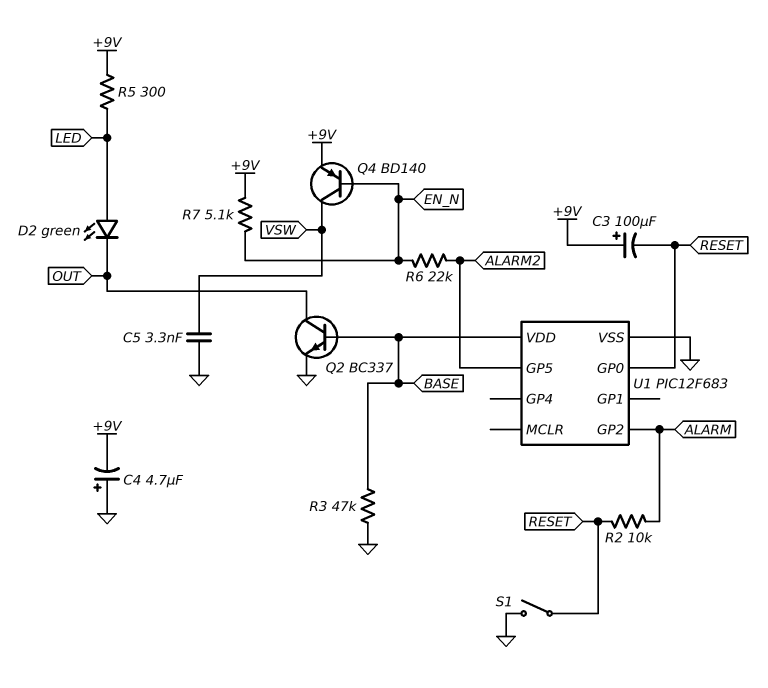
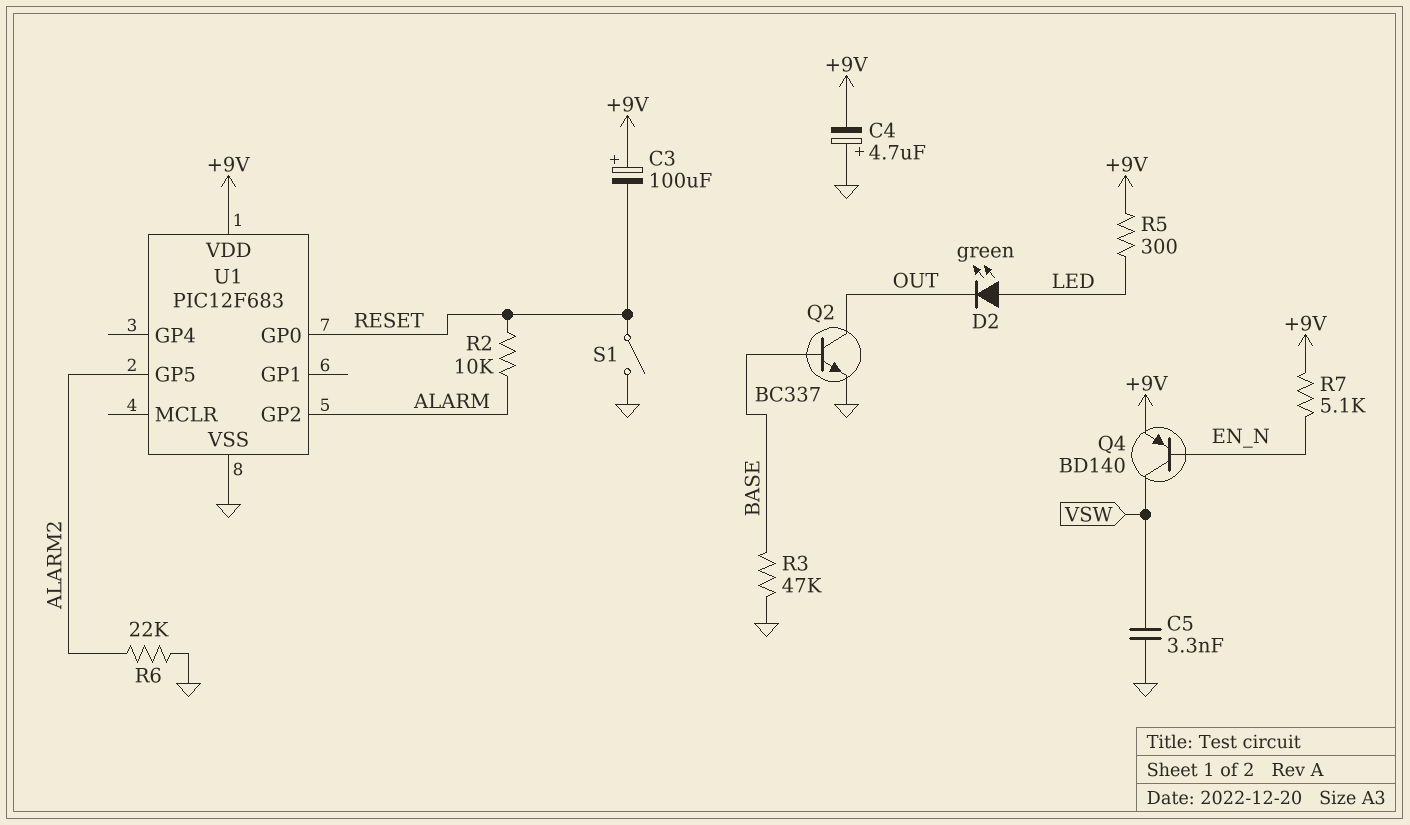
R6: 22k (ALARM2, EN_N) -> 22k (ALARM2, GND)
U1 pin VDD: BASE -> +9V

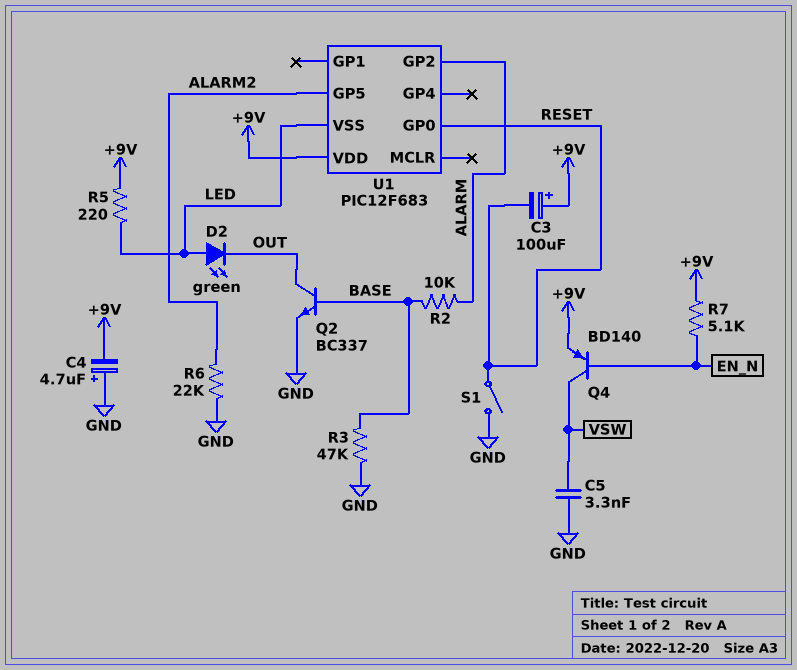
R2: 10k (ALARM, RESET) -> 10k (ALARM, BASE)
R5: 300 (+9V, LED) -> 220 (+9V, LED)
U1 pin VSS: GND -> LED

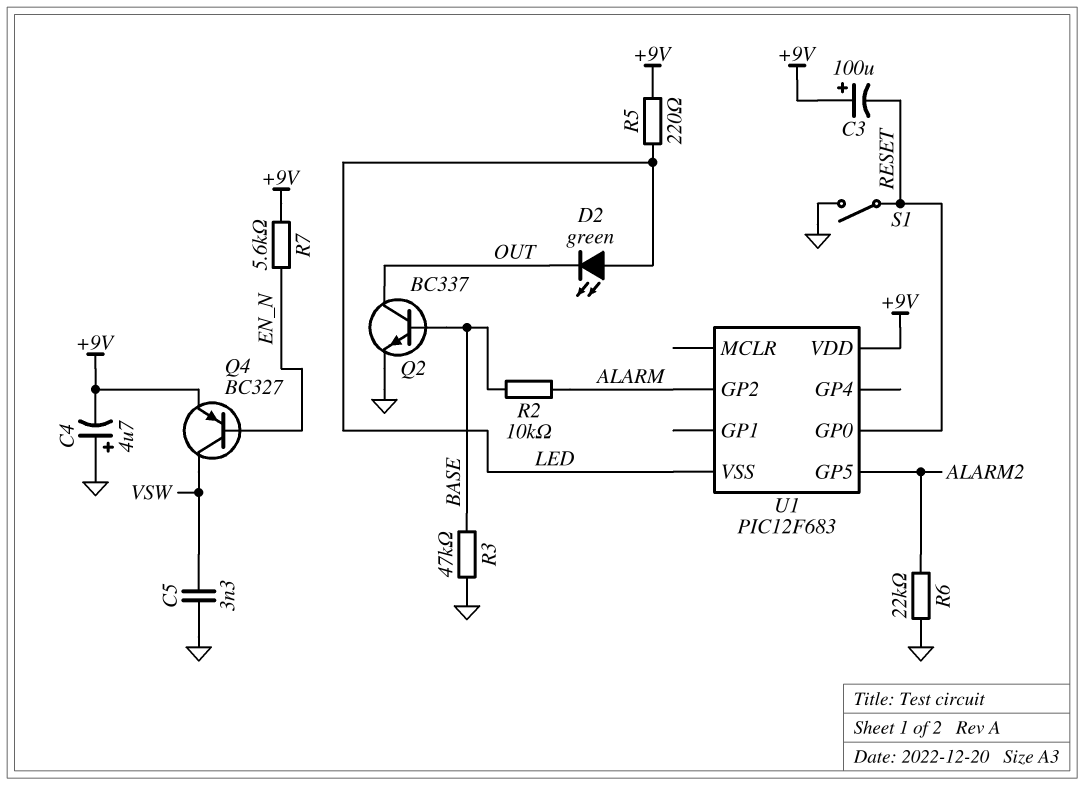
Q4: PNP BD140 (B EN_N, C VSW, E +9V) -> PNP BC327 (B EN_N, C VSW, E +9V)
R7: 5.1k (+9V, EN_N) -> 5.6k (+9V, EN_N)

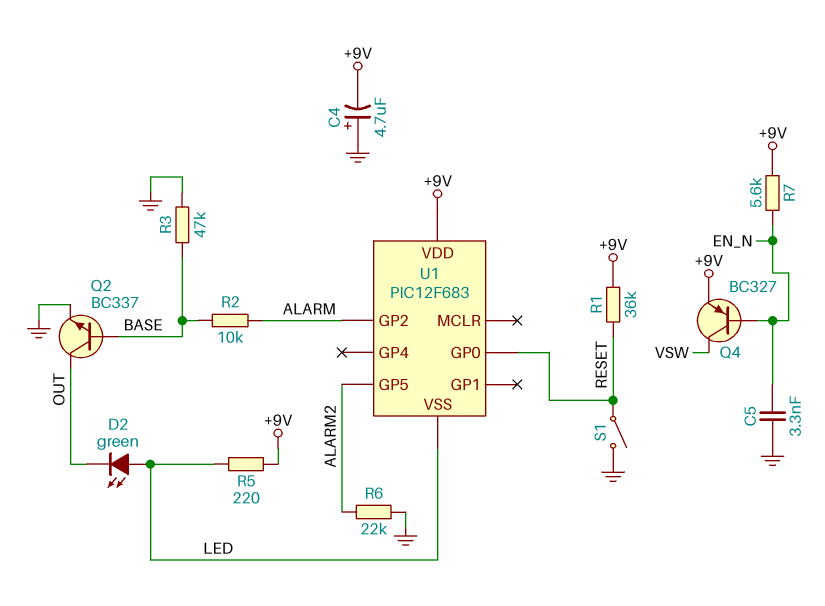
C3: 100uF (plus +9V, minus RESET) -> none
C5: 3.3nF (GND, VSW) -> 3.3nF (EN_N, GND)
R1: none -> 36k (+9V, RESET)

